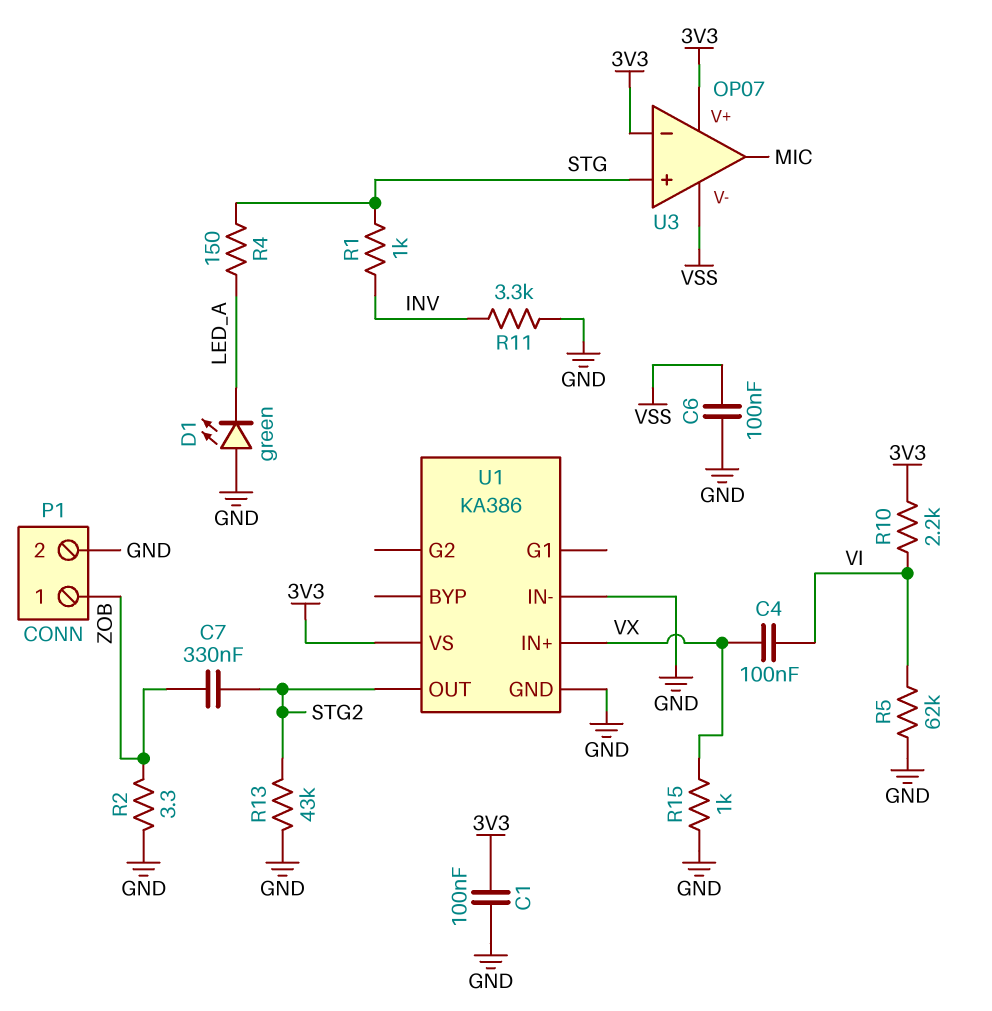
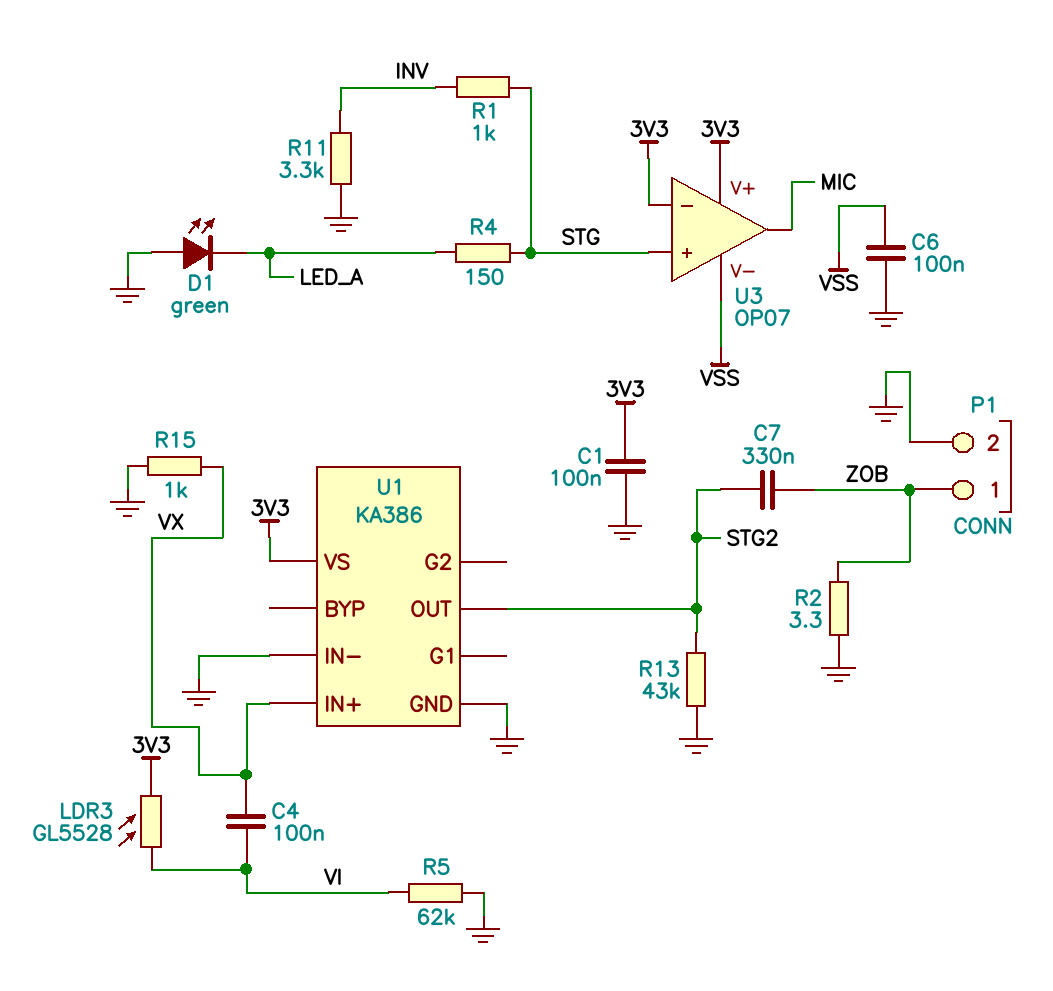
LDR3: none -> GL5528 (3V3, VI)
R10: 2.2k (3V3, VI) -> none

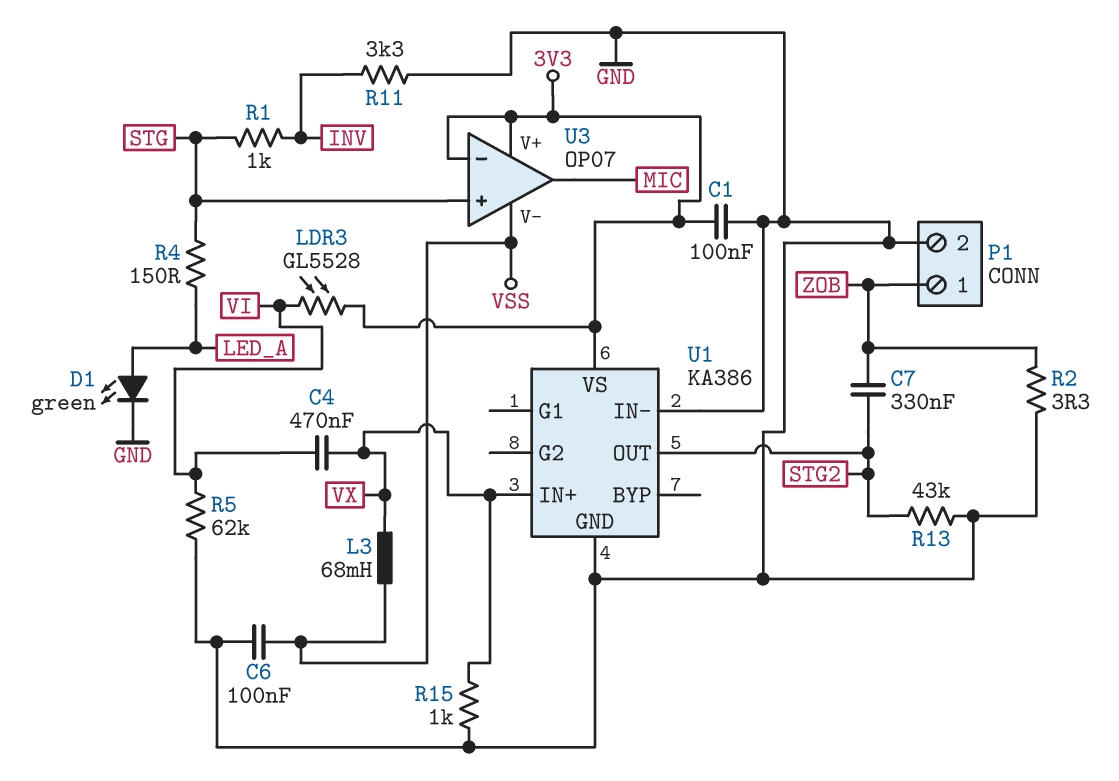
C4: 100nF (VI, VX) -> 470nF (VI, VX)
D1: LED green (A GND, K LED_A) -> LED green (A LED_A, K GND)
L3: none -> 68mH (VSS, VX)

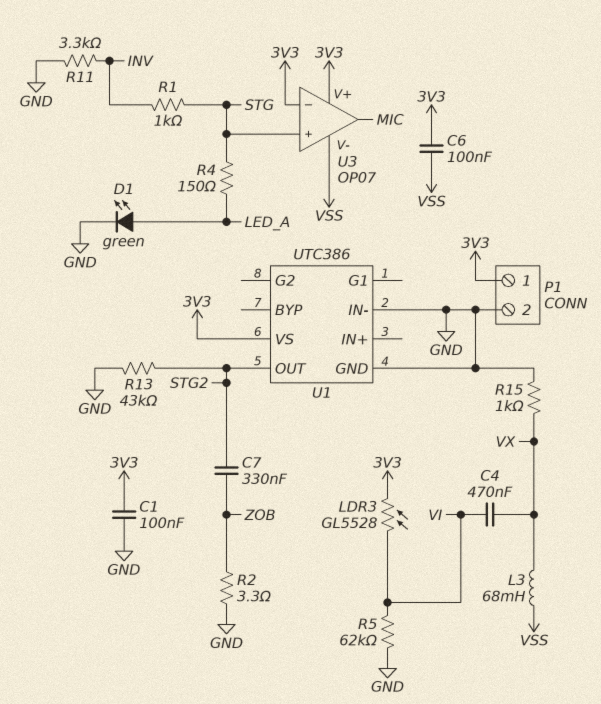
C6: 100nF (GND, VSS) -> 100nF (3V3, VSS)
P1 pin 1: ZOB -> 3V3
U1: KA386 -> UTC386
U1 pin IN+: VX -> none

